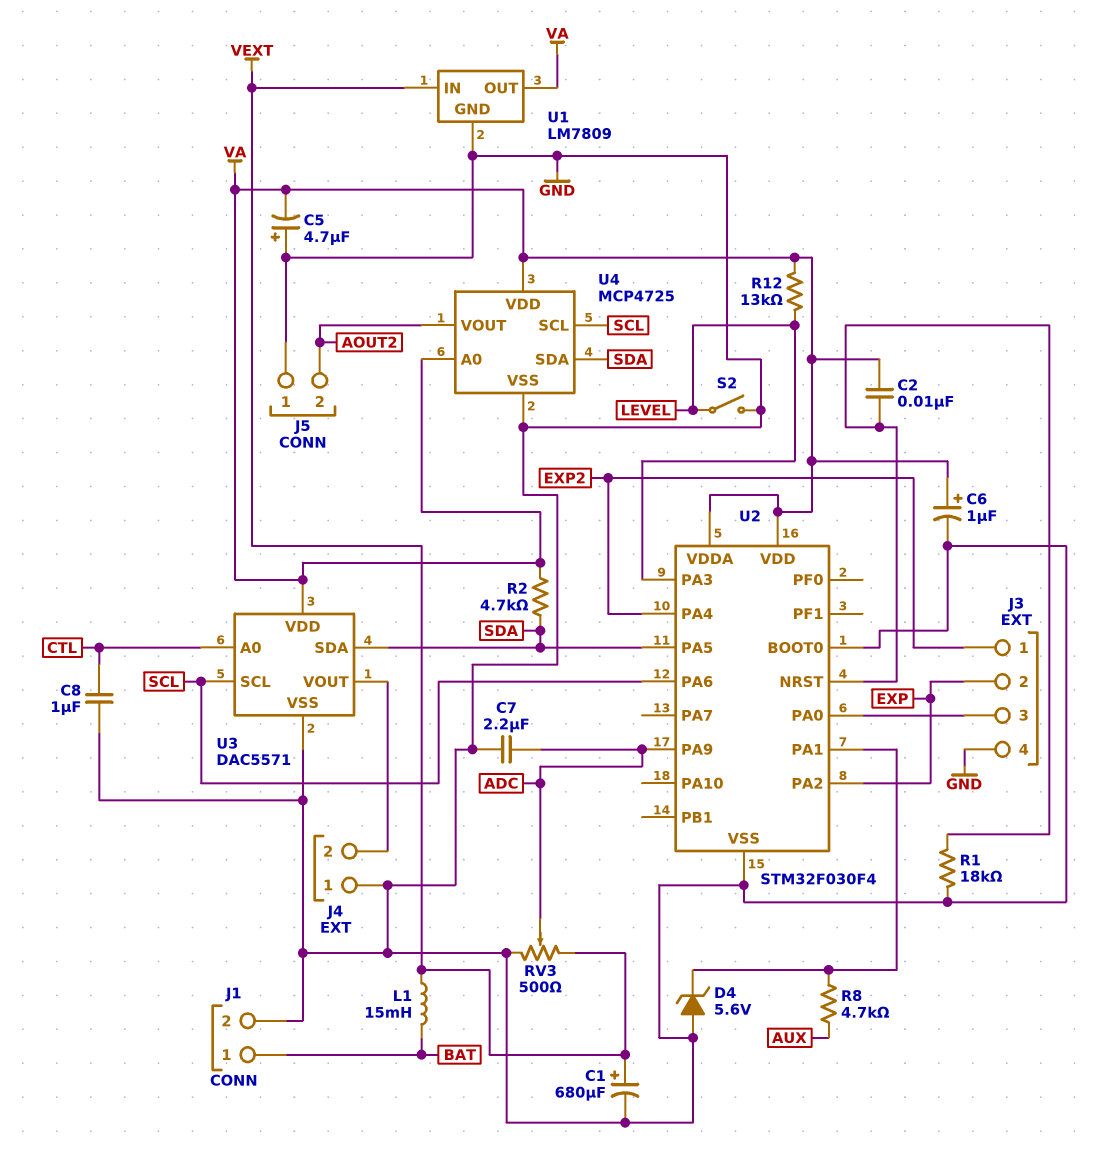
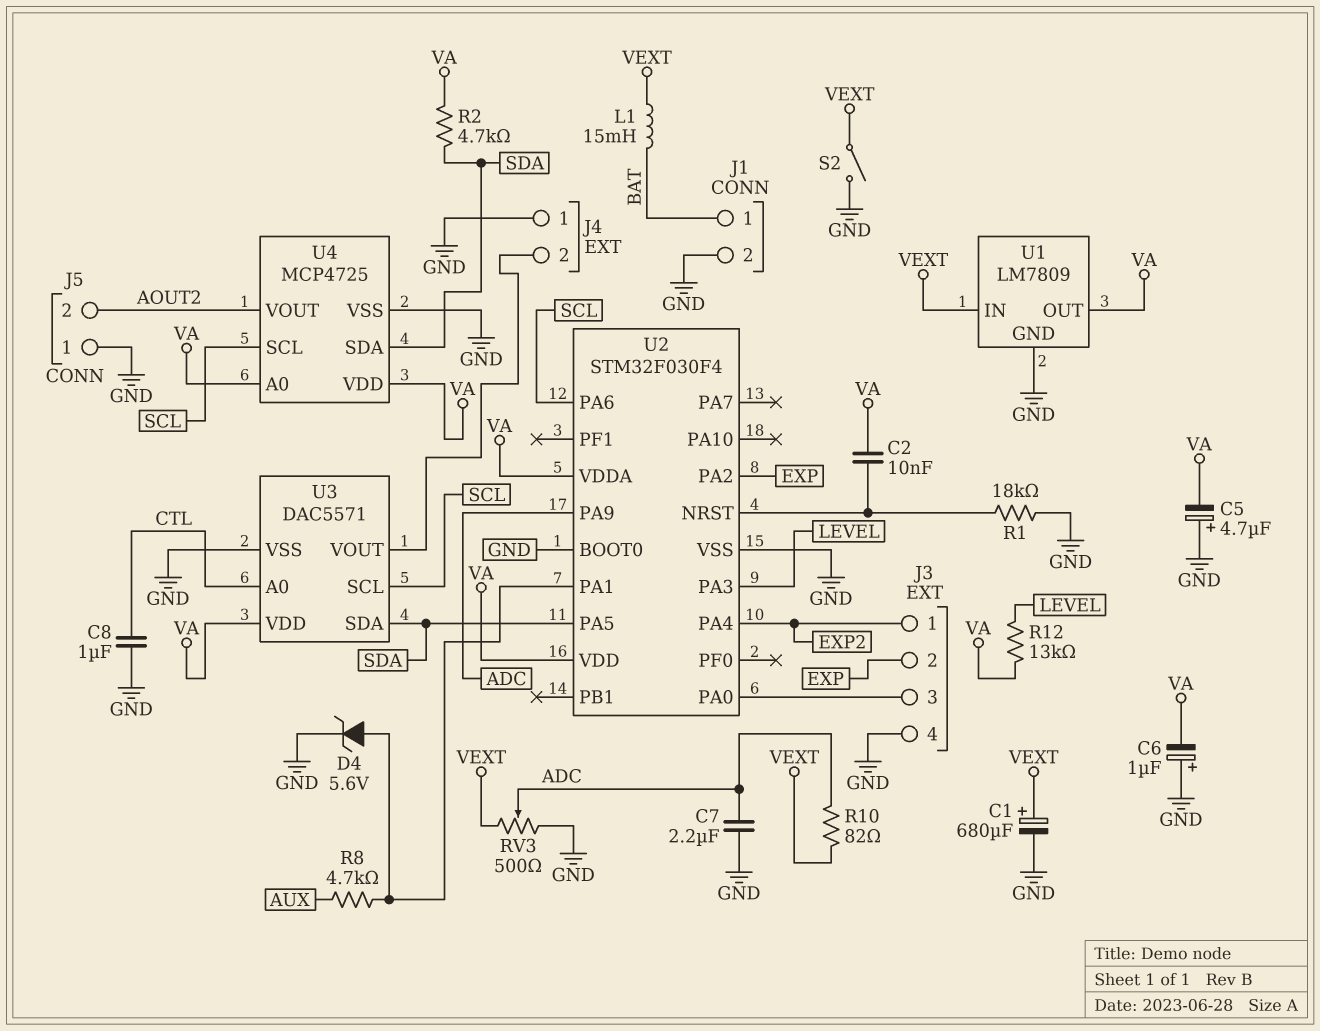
C6: 1uF (plus VA, minus GND) -> 1uF (plus GND, minus VA)
D4: zener 5.6V (A GND, K U2/PA1) -> zener 5.6V (A U2/PA1, K GND)
R10: none -> 82 (ADC, VEXT)
S2: switch (GND, LEVEL) -> switch (GND, VEXT)

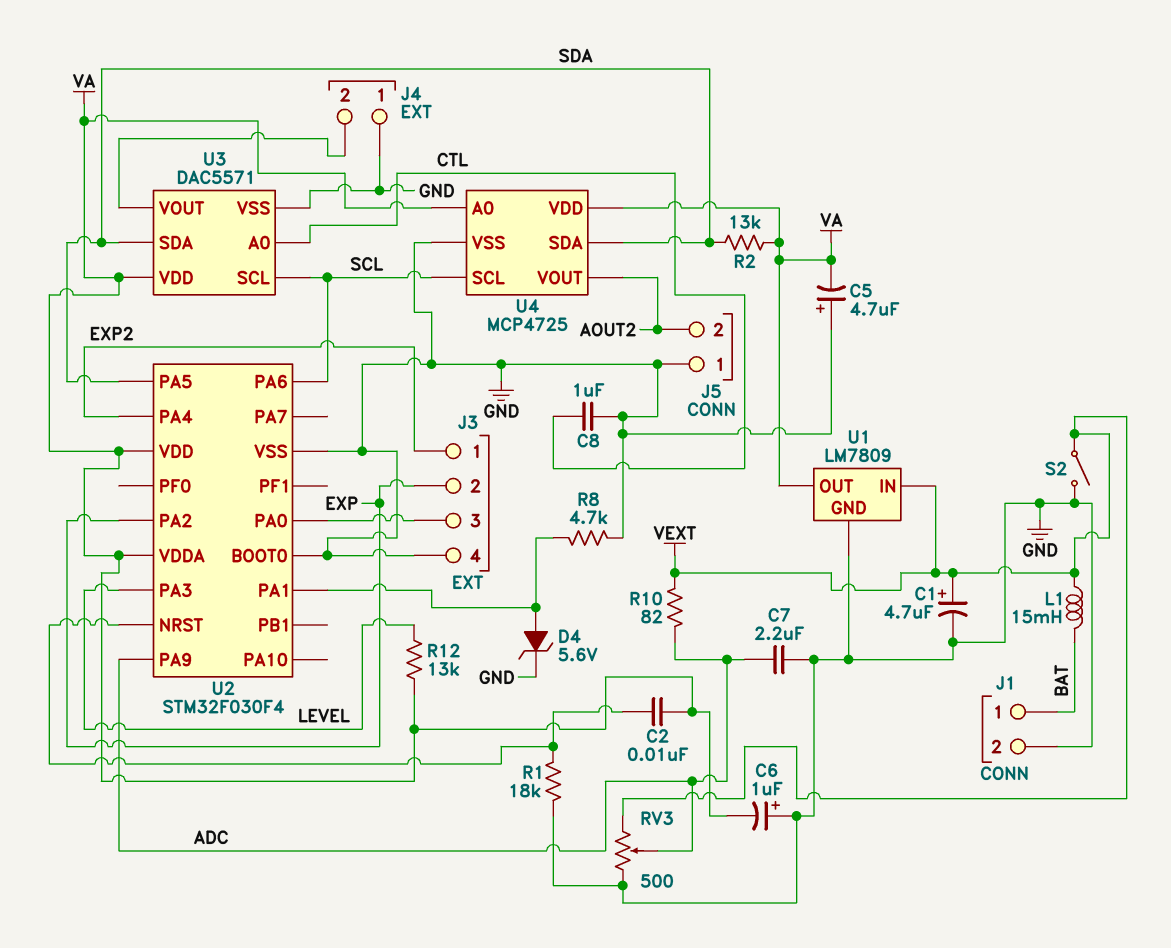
C1: 680uF (plus VEXT, minus GND) -> 4.7uF (plus VEXT, minus GND)
R2: 4.7k (SDA, VA) -> 13k (SDA, VA)
R8: 4.7k (AUX, U2/PA1) -> 4.7k (GND, U2/PA1)

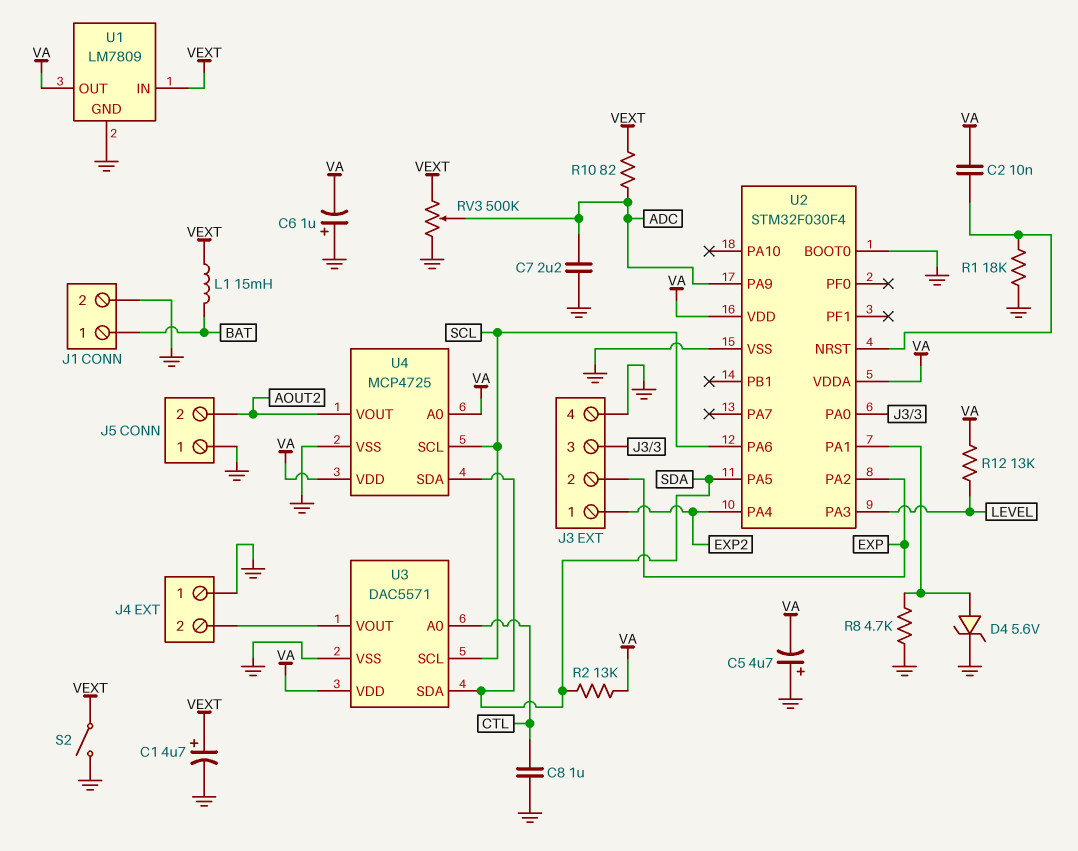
RV3: 500 (GND, VEXT, wiper ADC) -> 500k (GND, VEXT, wiper ADC)

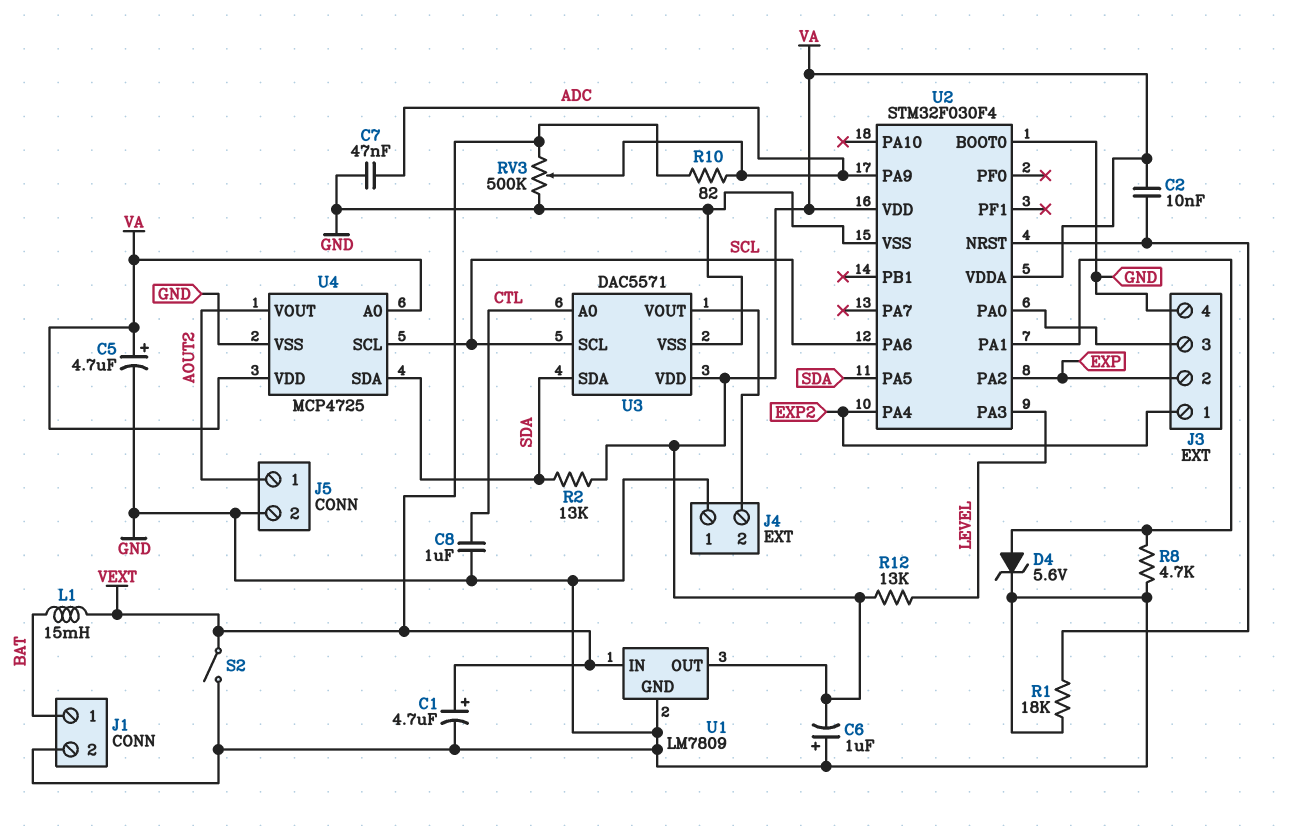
C5: 4.7uF (plus GND, minus VA) -> 4.7uF (plus VA, minus GND)
C7: 2.2uF (ADC, GND) -> 47nF (ADC, GND)
J5 pin 1: GND -> AOUT2
J5 pin 2: AOUT2 -> GND

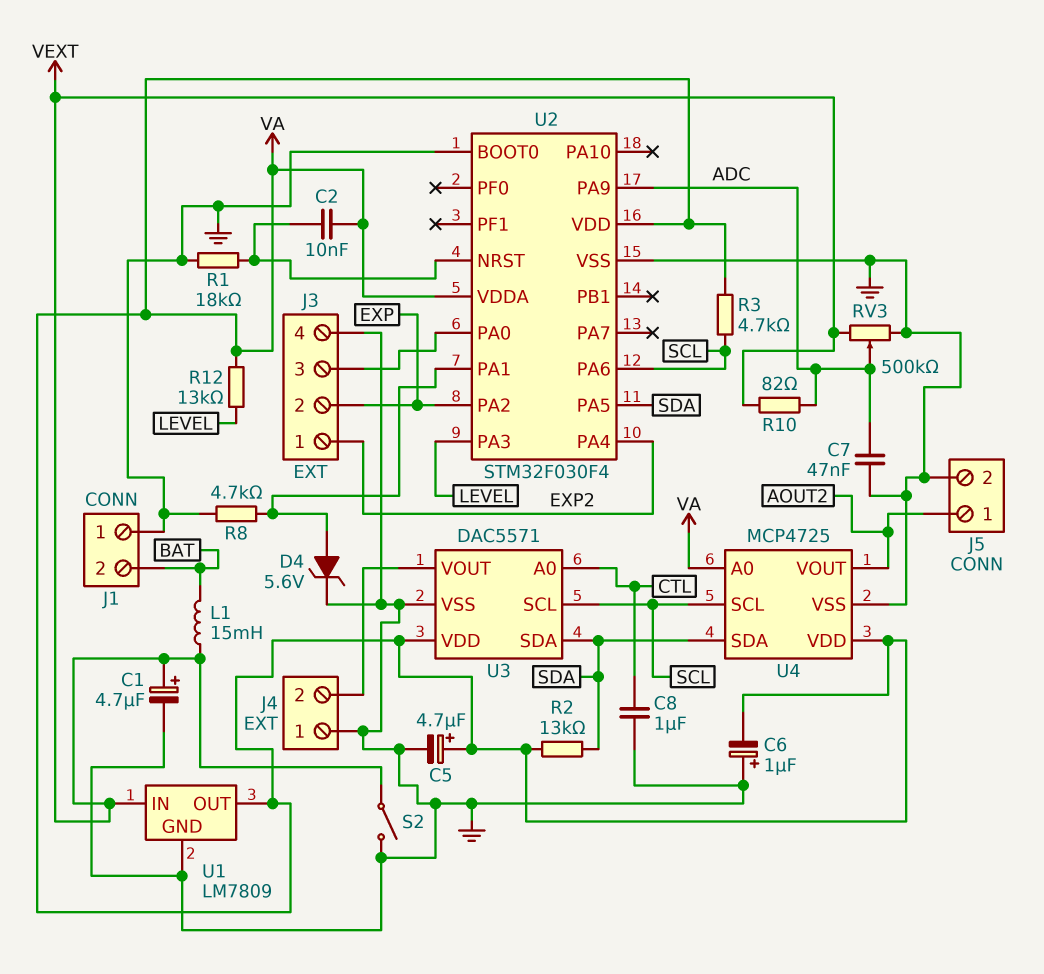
J1 pin 1: BAT -> GND
J1 pin 2: GND -> BAT
R3: none -> 4.7k (SCL, VA)

